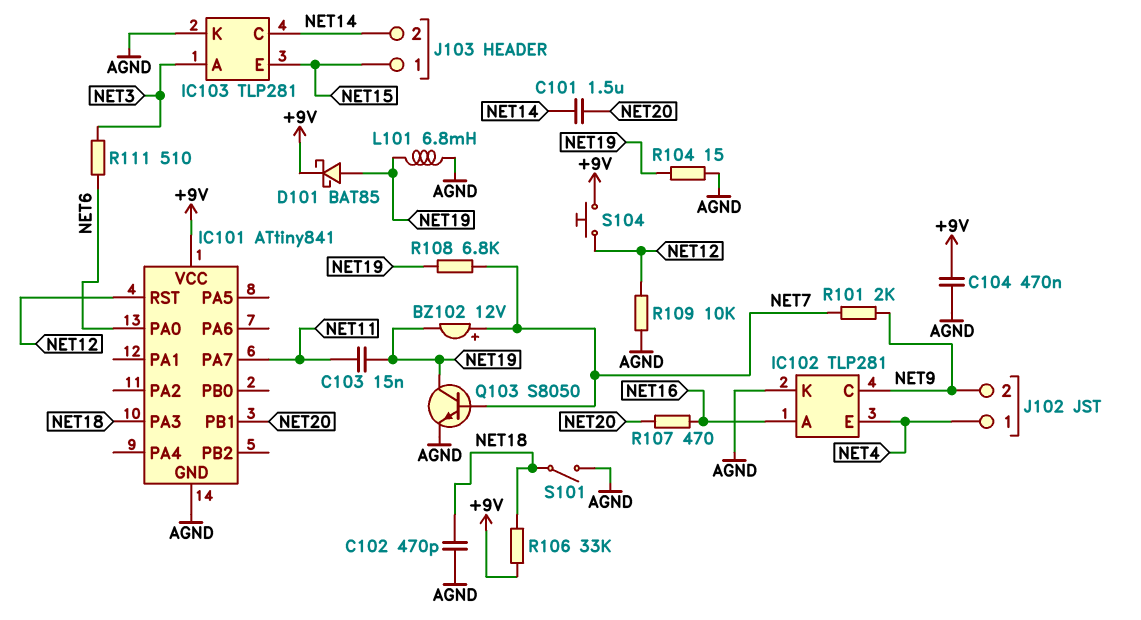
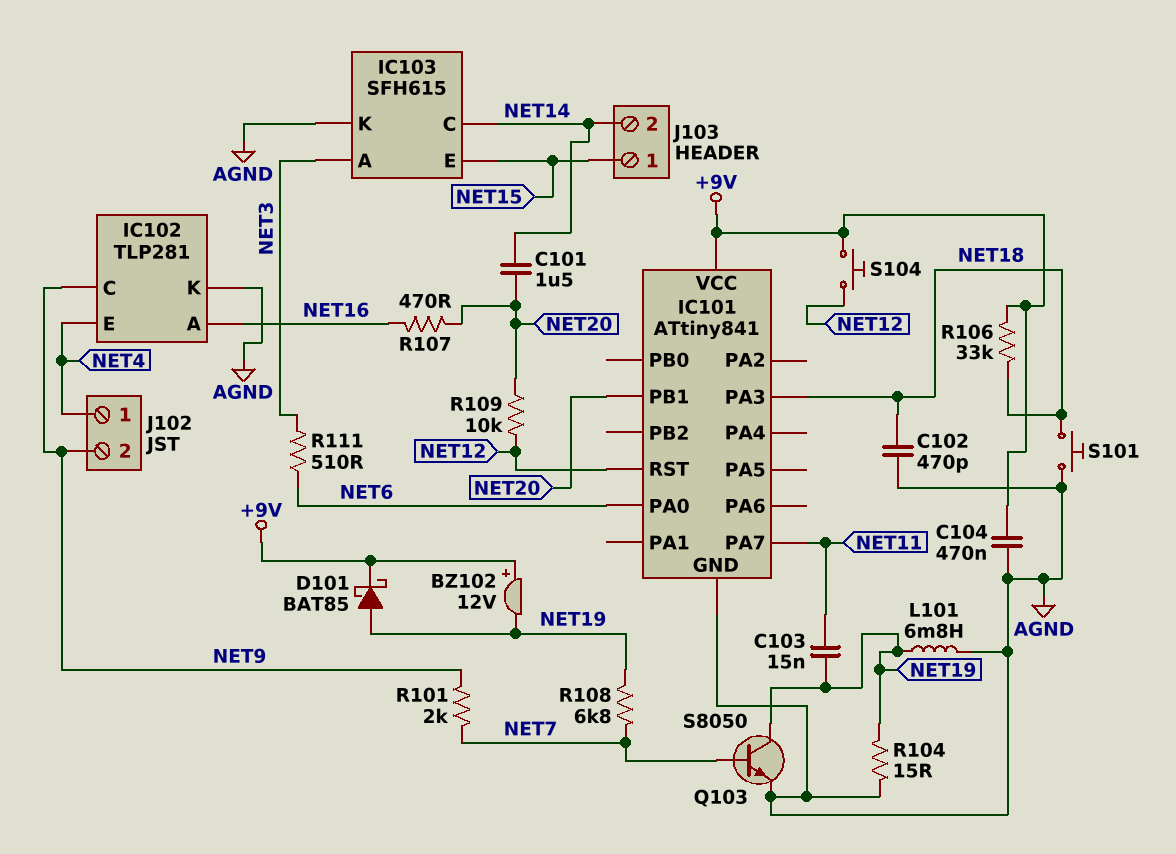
BZ102: buzzer 12V (plus NET7, minus NET19) -> buzzer 12V (plus +9V, minus NET19)
IC103: TLP281 -> SFH615
R109: 10k (AGND, NET12) -> 10k (NET12, NET20)
S101: switch (AGND, NET18) -> button (AGND, NET18)

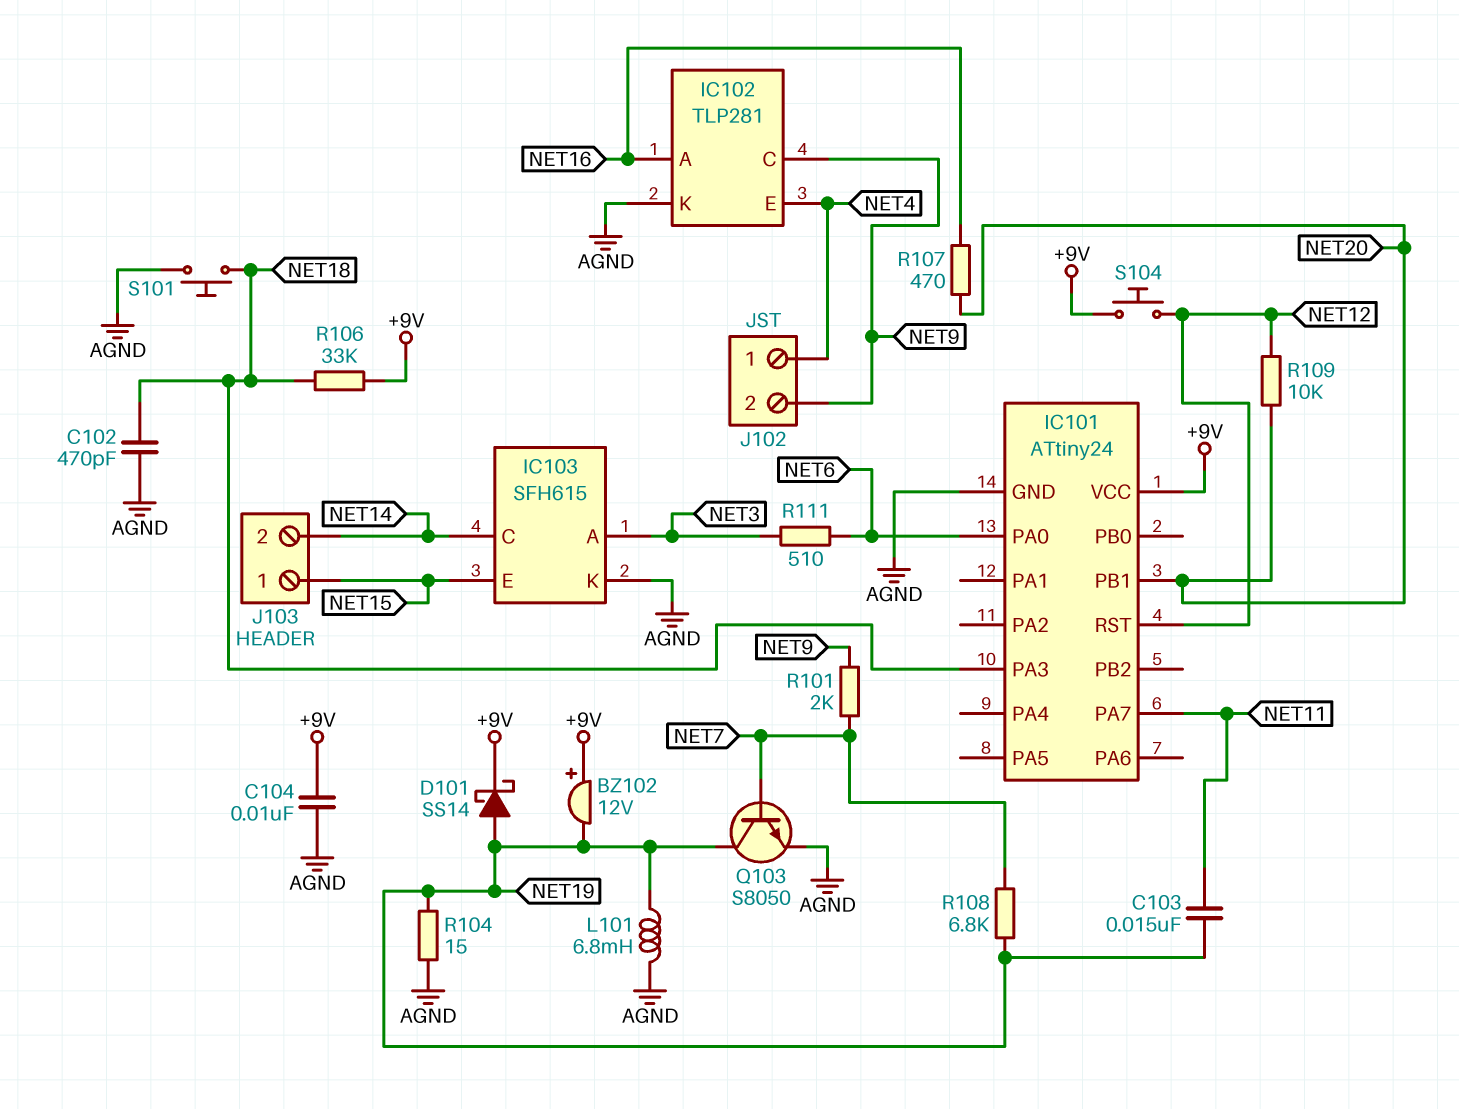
C101: 1.5uF (NET14, NET20) -> none
C104: 470nF (+9V, AGND) -> 10nF (+9V, AGND)
D101: schottky BAT85 (A NET19, K +9V) -> schottky SS14 (A NET19, K +9V)
IC101: ATtiny841 -> ATtiny24

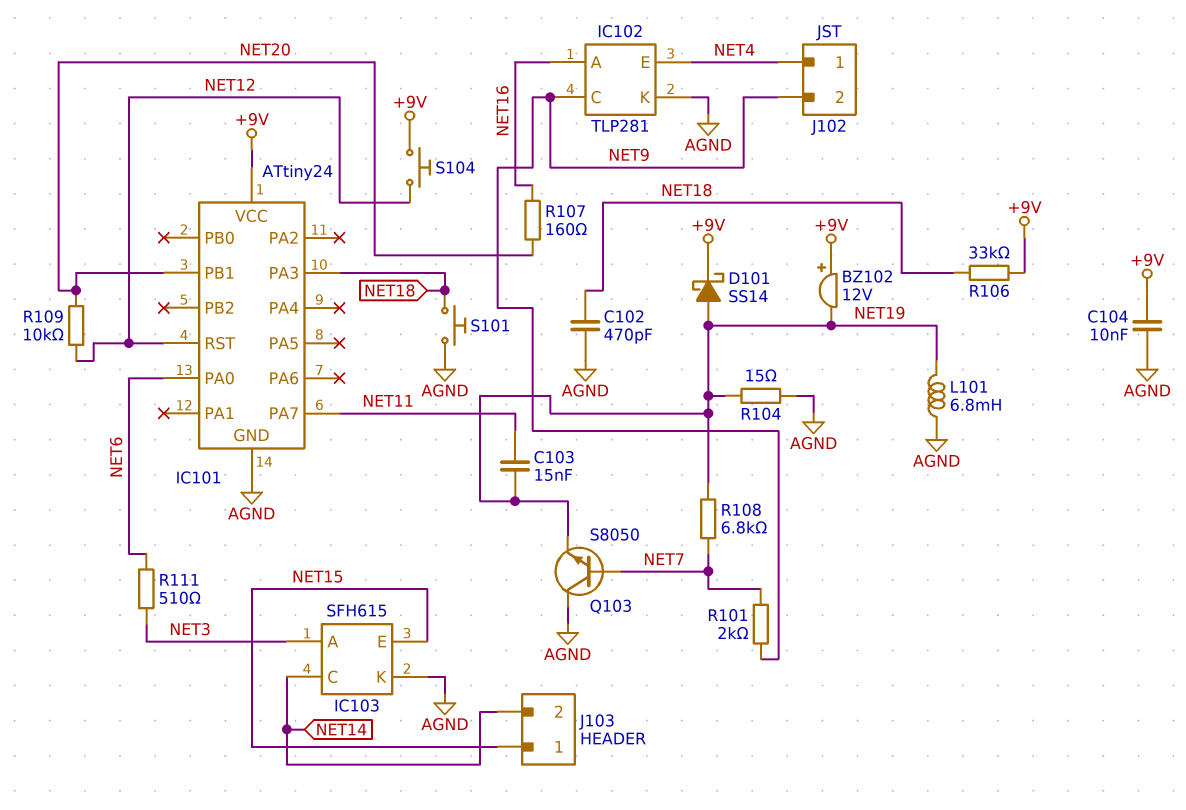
Q103: NPN S8050 (B NET7, C NET19, E AGND) -> NPN S8050 (B NET7, C AGND, E NET19)
R107: 470 (NET16, NET20) -> 160 (NET16, NET20)

